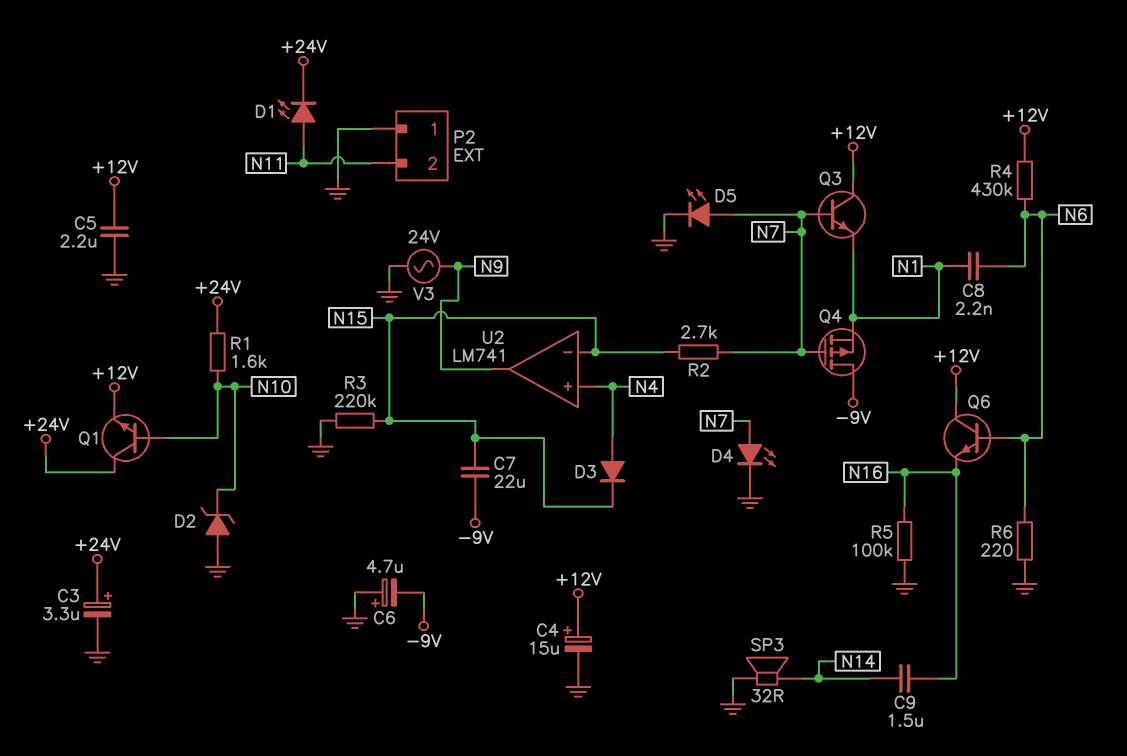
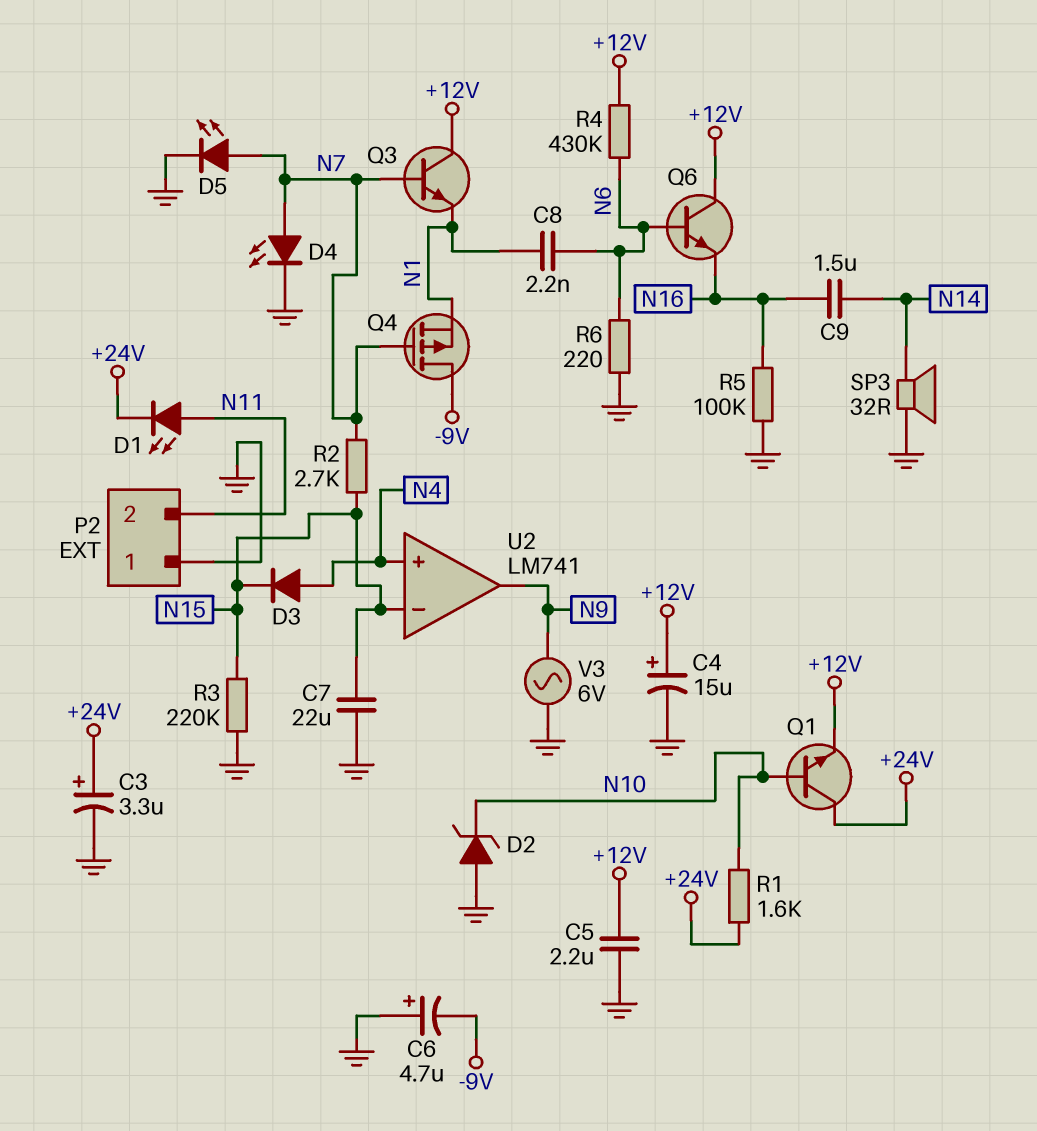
C7: 22uF (-9V, N15) -> 22uF (GND, N15)
V3: AC 24V (GND, N9) -> AC 6V (GND, N9)

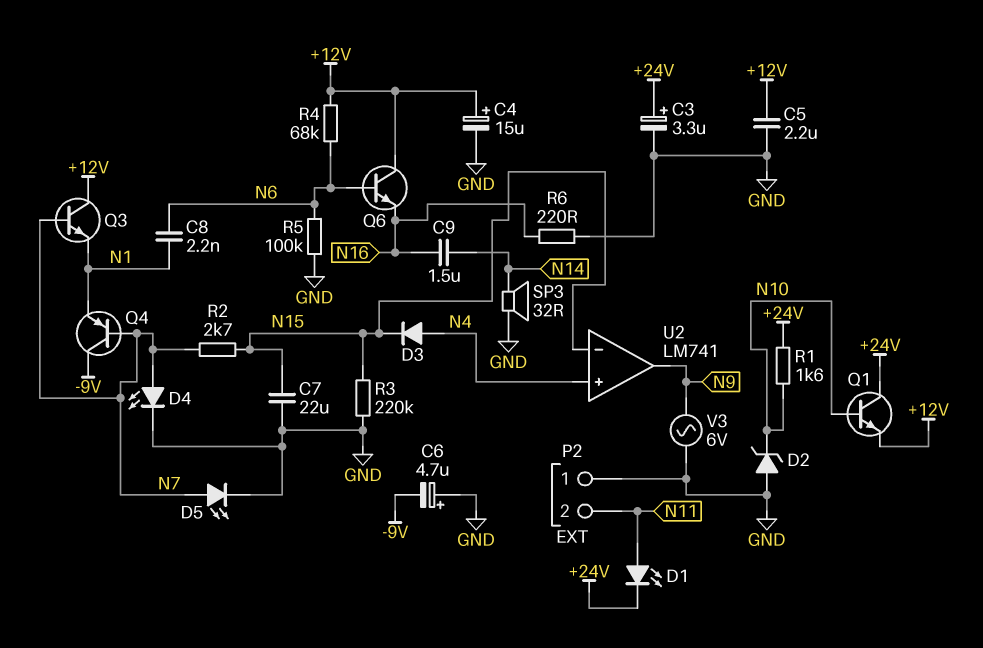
Q4: PMOS (G N7, D -9V, S N1) -> PNP (B N7, C -9V, E N1)
R4: 430k (+12V, N6) -> 68k (+12V, N6)
R5: 100k (GND, N16) -> 100k (GND, N6)
R6: 220 (GND, N6) -> 220 (GND, N16)

